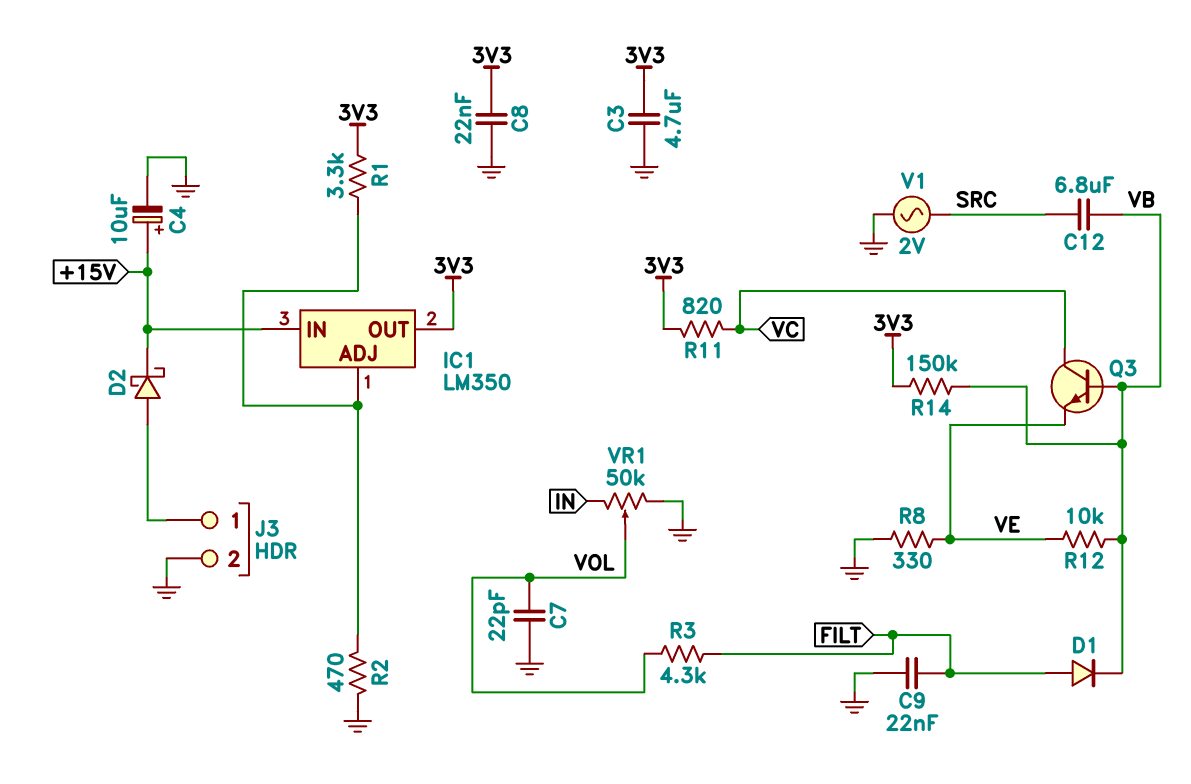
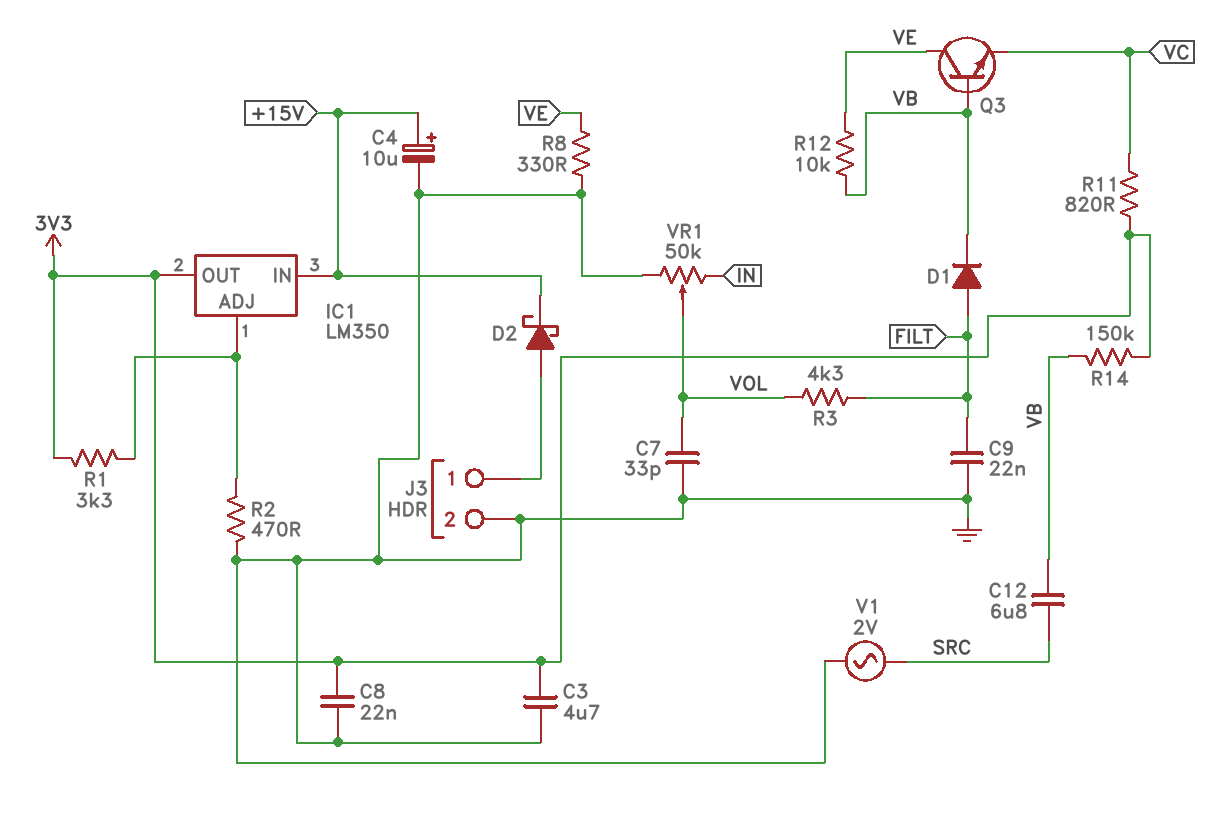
C7: 22pF (GND, VOL) -> 33pF (GND, VOL)
Q3: NPN (B VB, C VC, E VE) -> NPN (B VB, C VE, E VC)

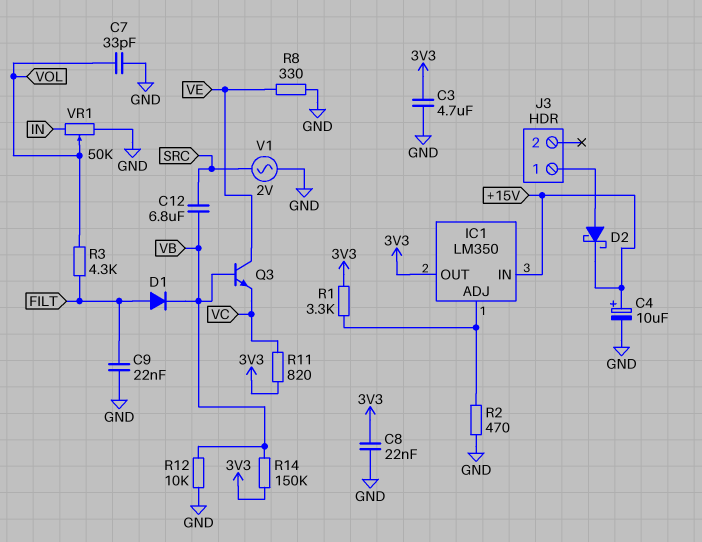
J3 pin 2: GND -> none
R12: 10k (VB, VE) -> 10k (GND, VB)

